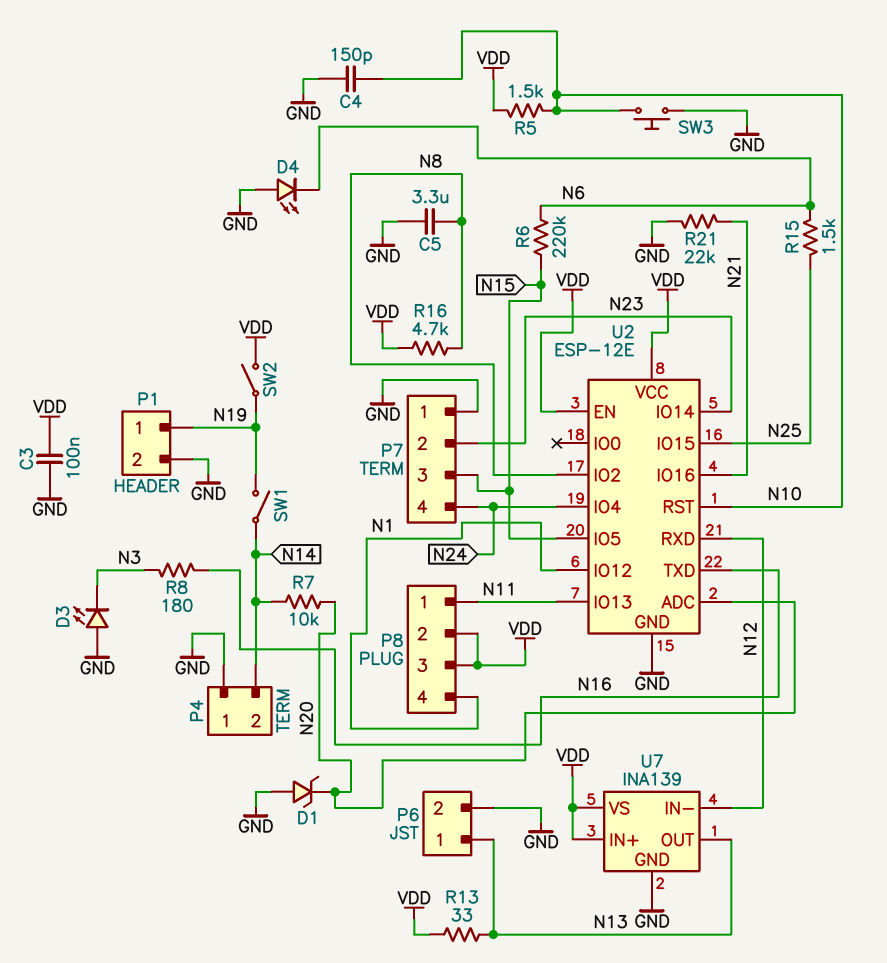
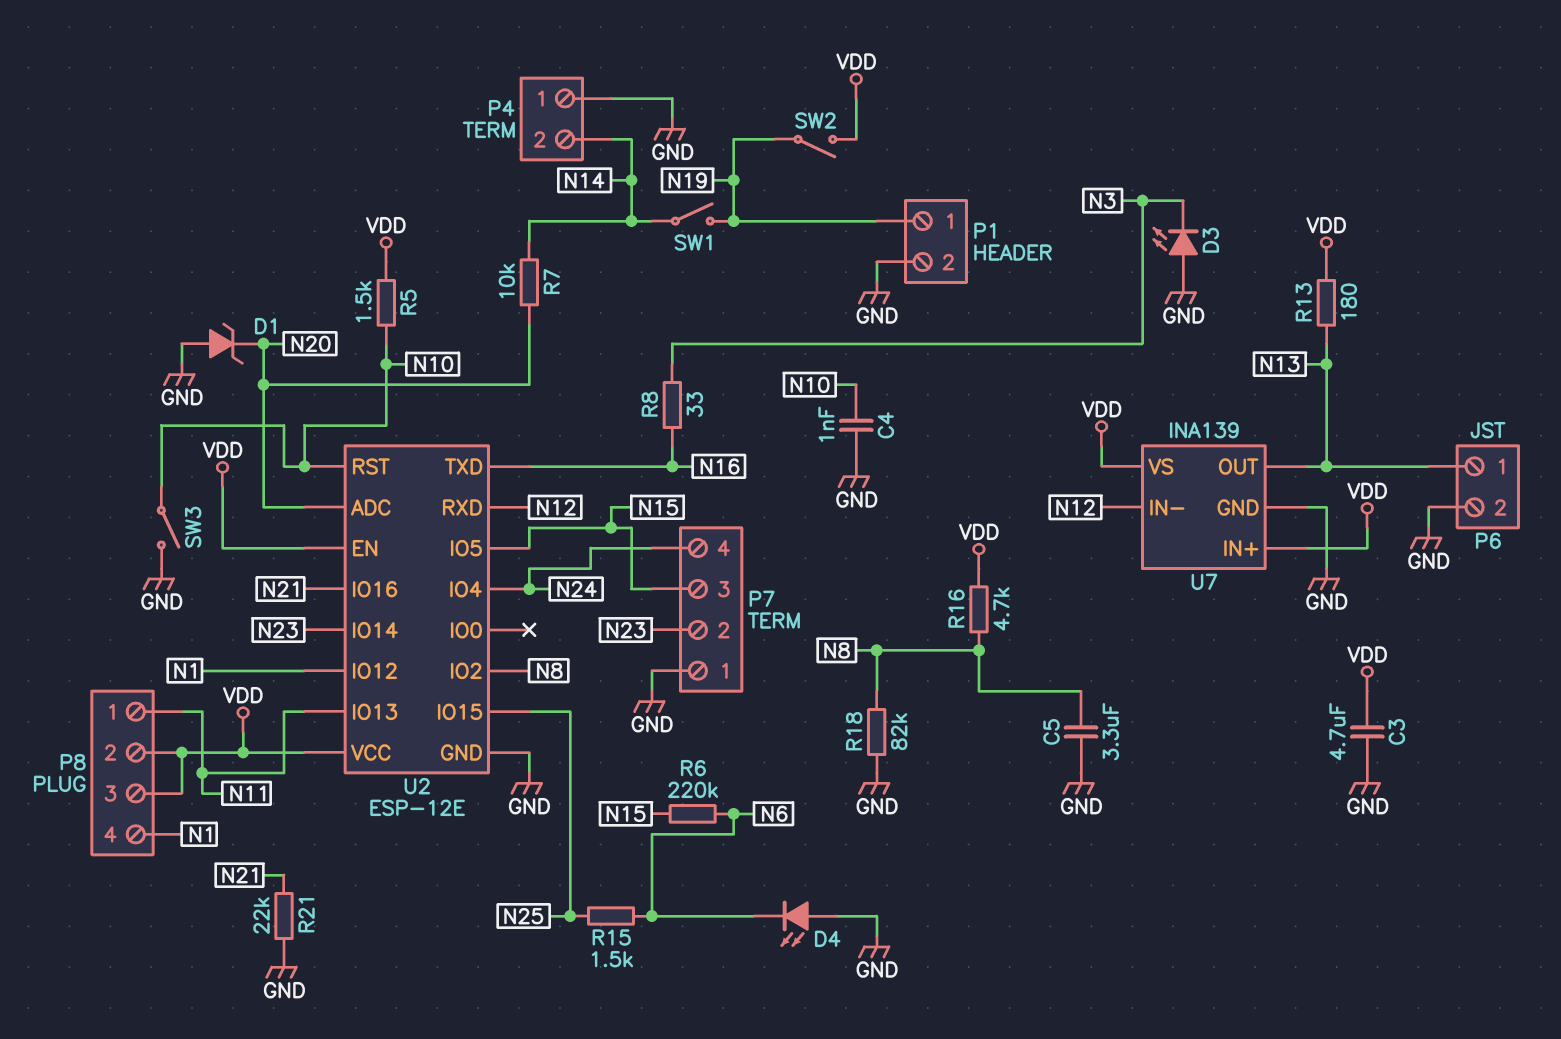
C3: 100nF (GND, VDD) -> 4.7uF (GND, VDD)
C4: 150pF (GND, N10) -> 1nF (GND, N10)
R8: 180 (N3, N16) -> 33 (N3, N16)
R13: 33 (N13, VDD) -> 180 (N13, VDD)
R18: none -> 82k (GND, N8)
SW3: button (GND, N10) -> switch (GND, N10)

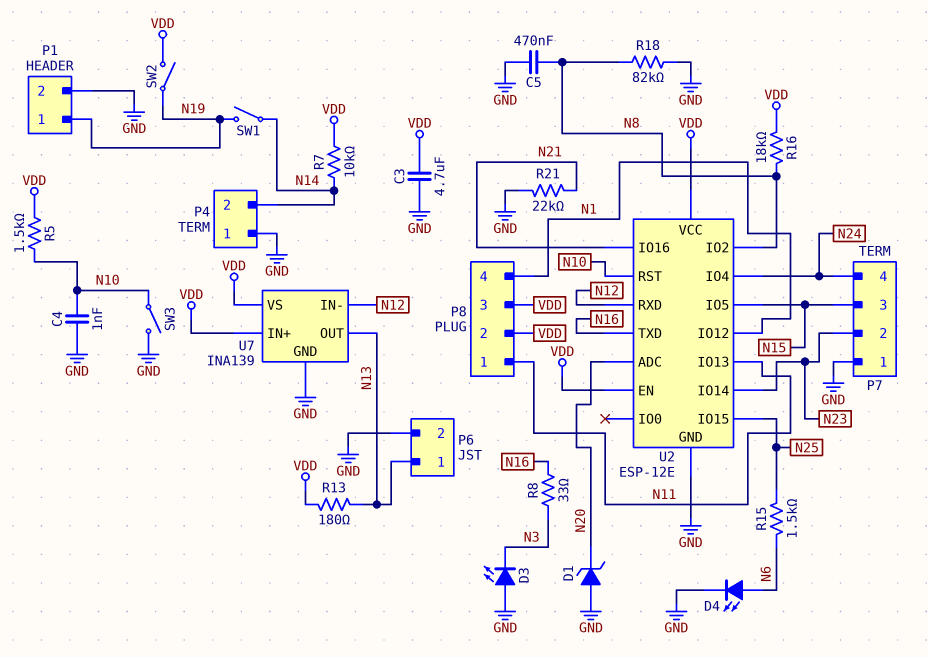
C5: 3.3uF (GND, N8) -> 470nF (GND, N8)
D4: LED (A GND, K N6) -> LED (A N6, K GND)
R6: 220k (N6, N15) -> none
R7: 10k (N14, N20) -> 10k (N14, VDD)
R16: 4.7k (N8, VDD) -> 18k (N8, VDD)

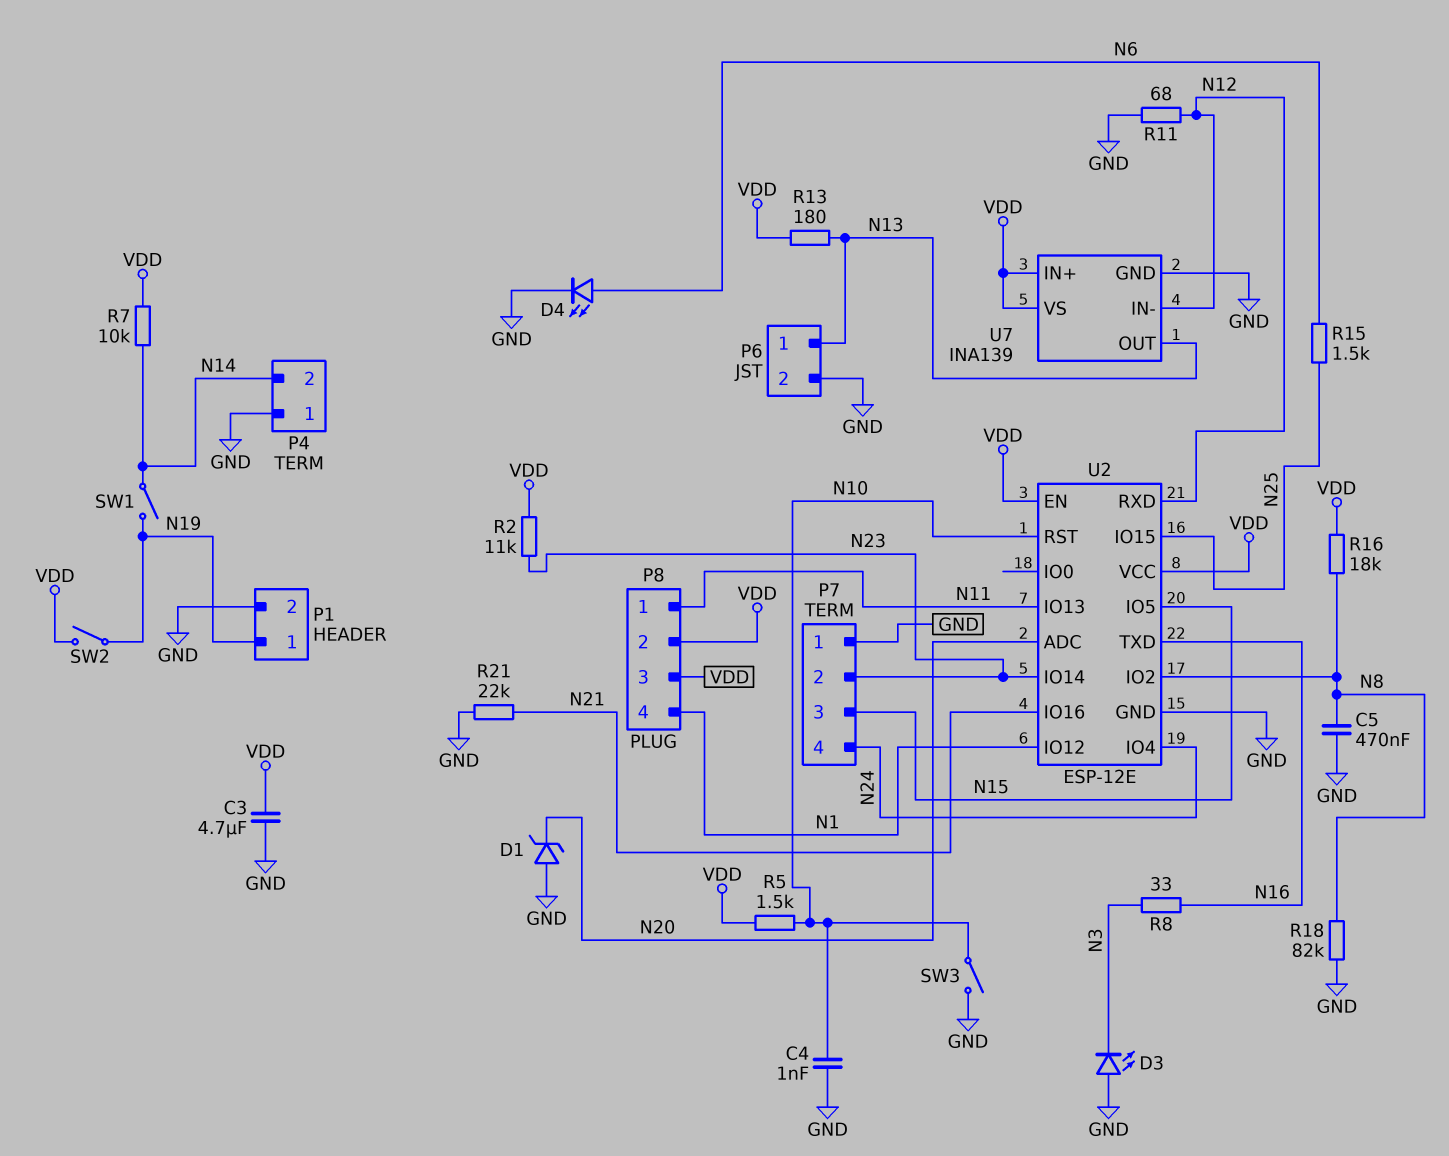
R2: none -> 11k (N23, VDD)
R11: none -> 68 (GND, N12)

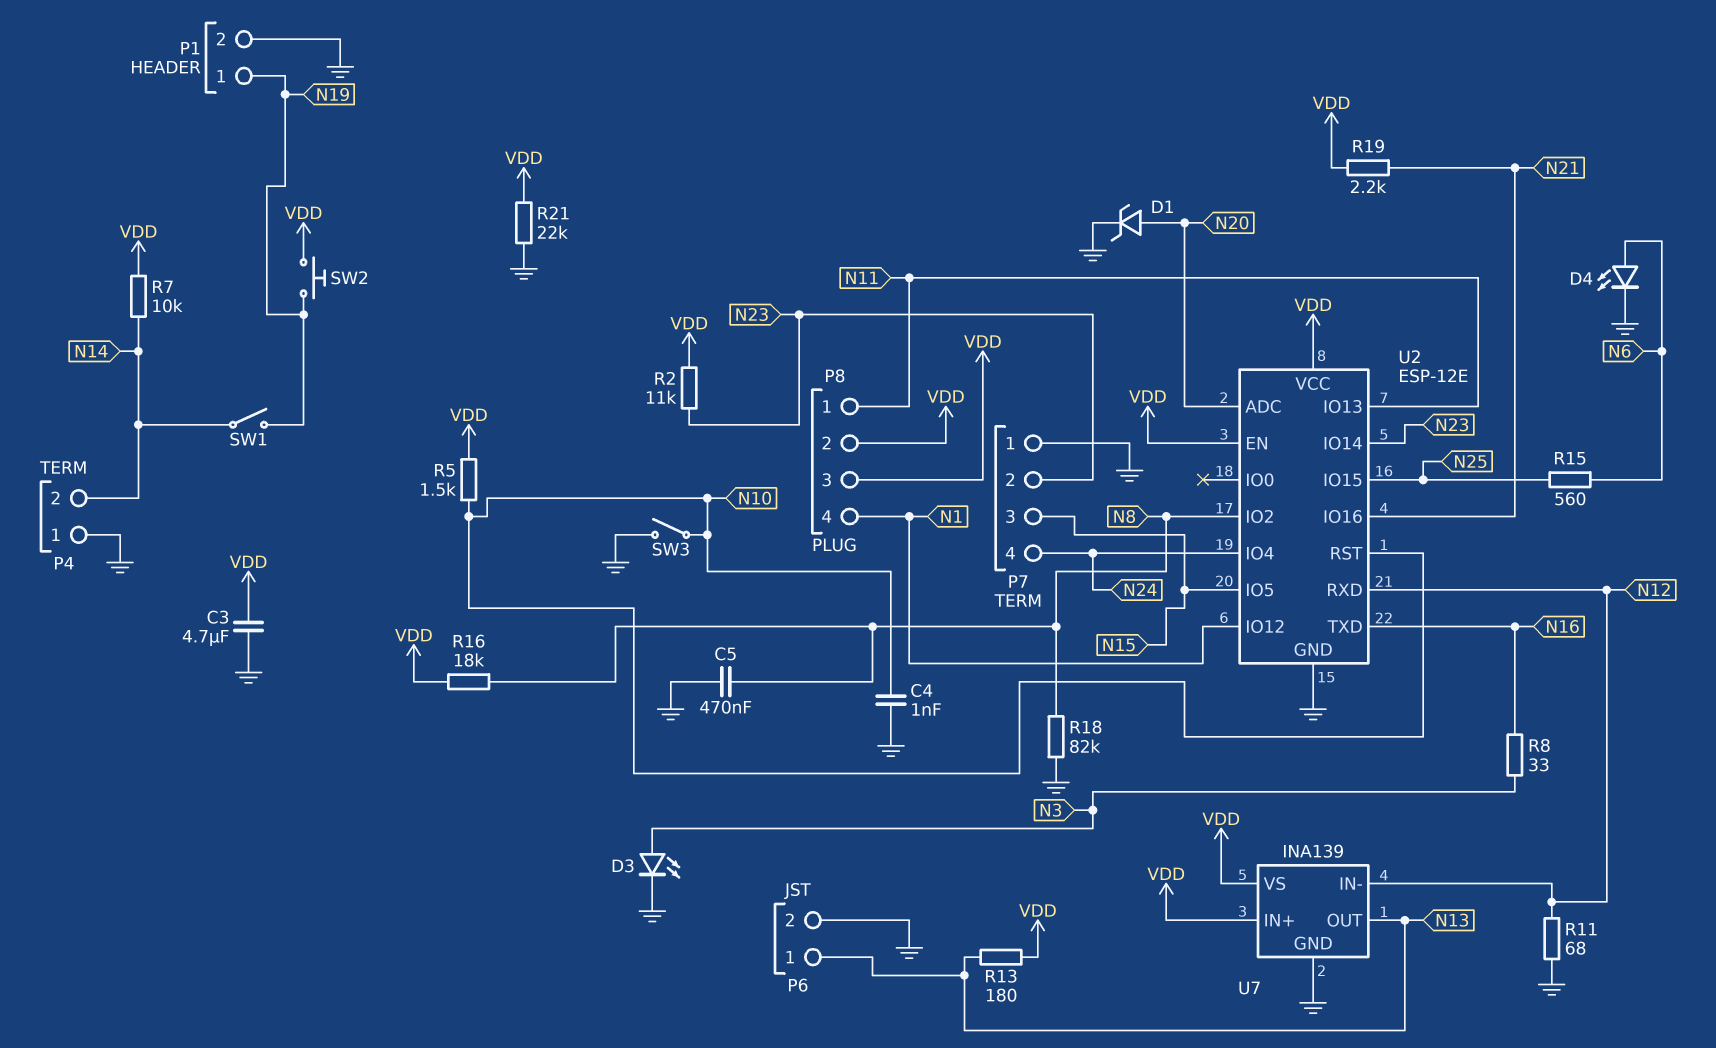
D1: zener (A GND, K N20) -> zener (A N20, K GND)
D3: LED (A GND, K N3) -> LED (A N3, K GND)
R15: 1.5k (N6, N25) -> 560 (N6, N25)
R19: none -> 2.2k (N21, VDD)
R21: 22k (GND, N21) -> 22k (GND, VDD)
SW2: switch (N19, VDD) -> button (N19, VDD)

